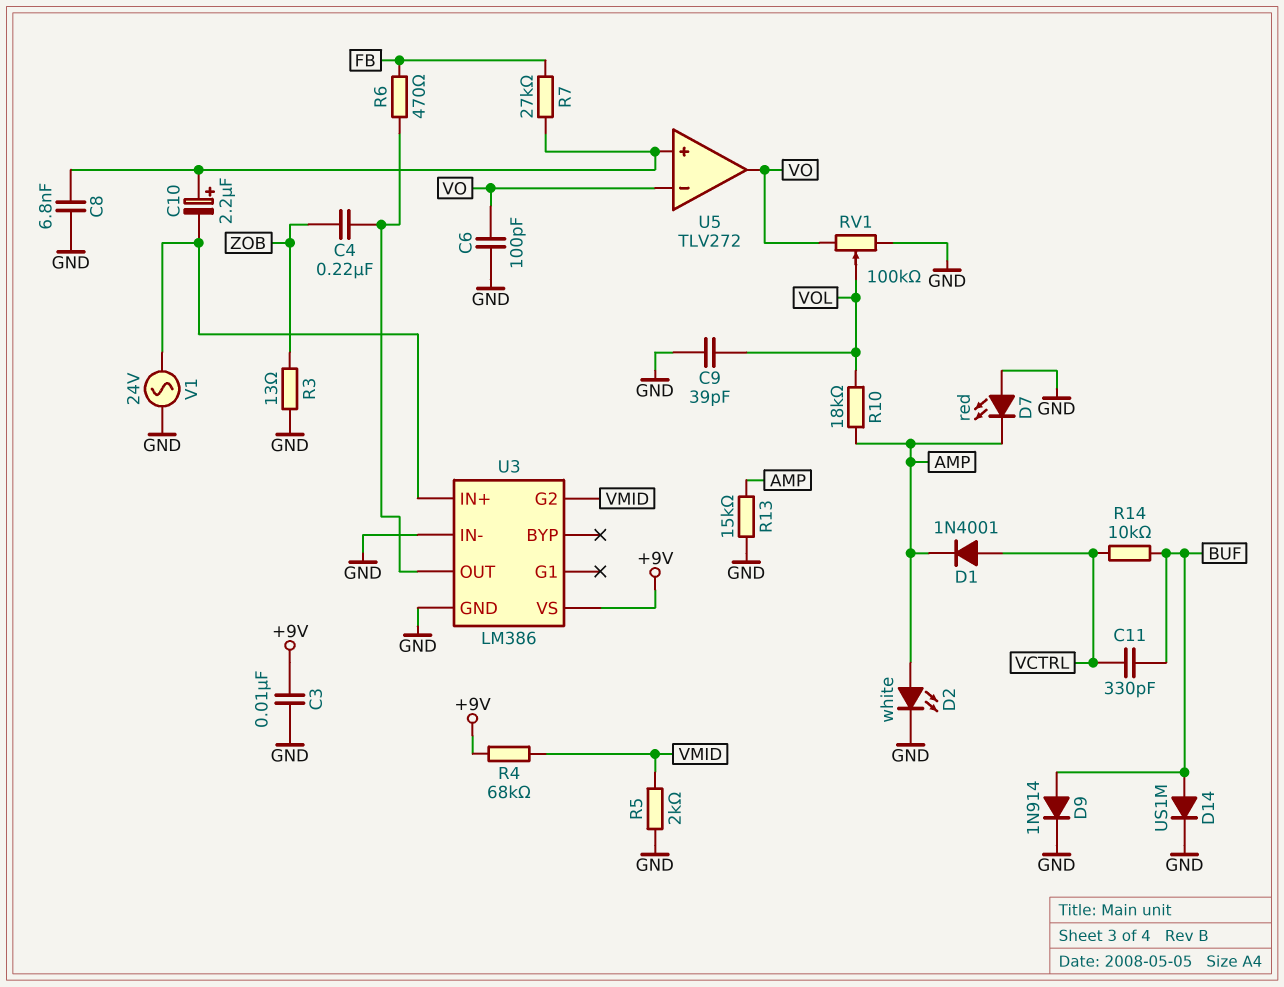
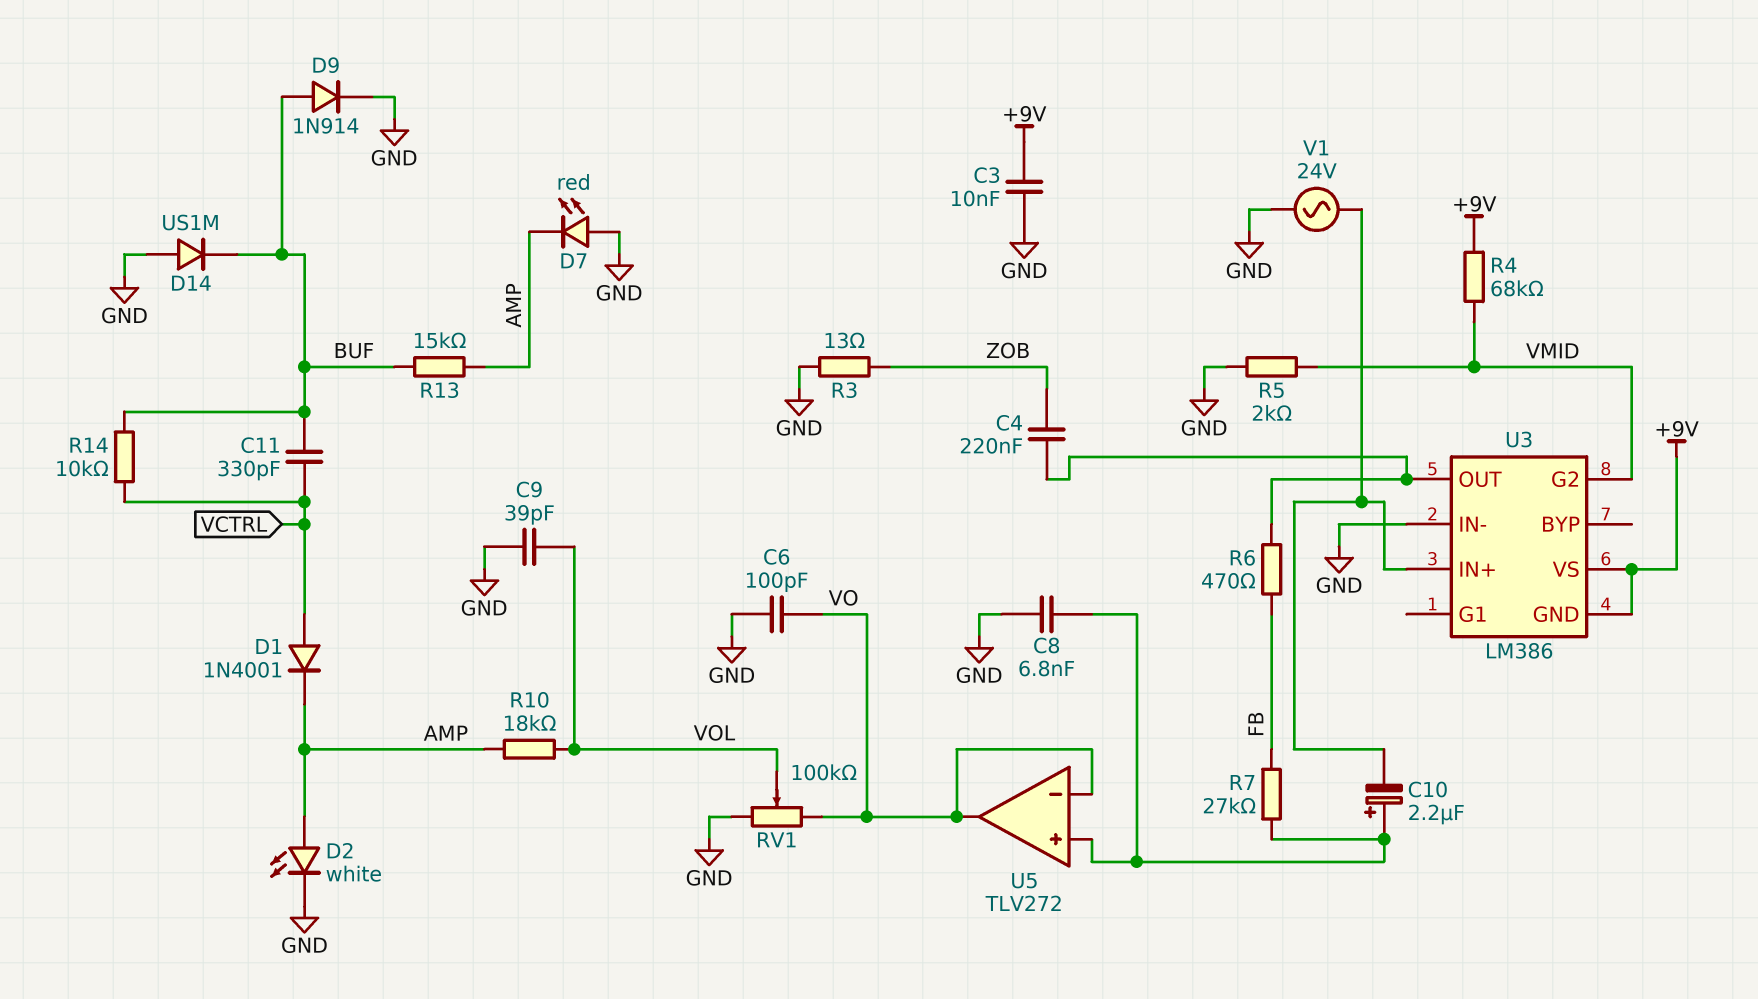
D14: diode US1M (A BUF, K GND) -> diode US1M (A GND, K BUF)
R13: 15k (AMP, GND) -> 15k (AMP, BUF)
U3 pin GND: GND -> +9V

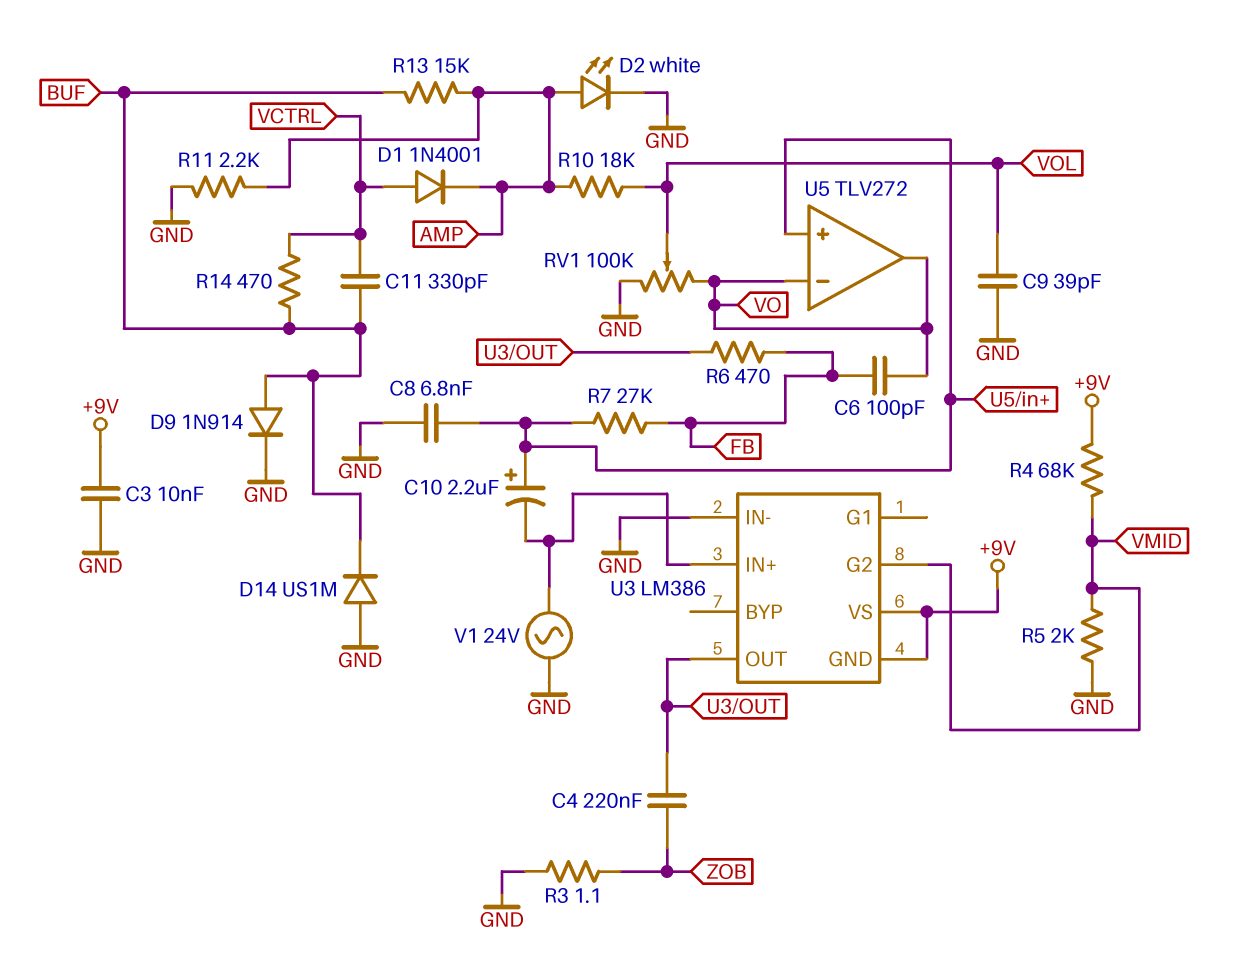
C6: 100pF (GND, VO) -> 100pF (FB, VO)
D7: LED red (A GND, K AMP) -> none
R3: 13 (GND, ZOB) -> 1.1 (GND, ZOB)
R11: none -> 2.2k (AMP, GND)
R14: 10k (BUF, VCTRL) -> 470 (BUF, VCTRL)

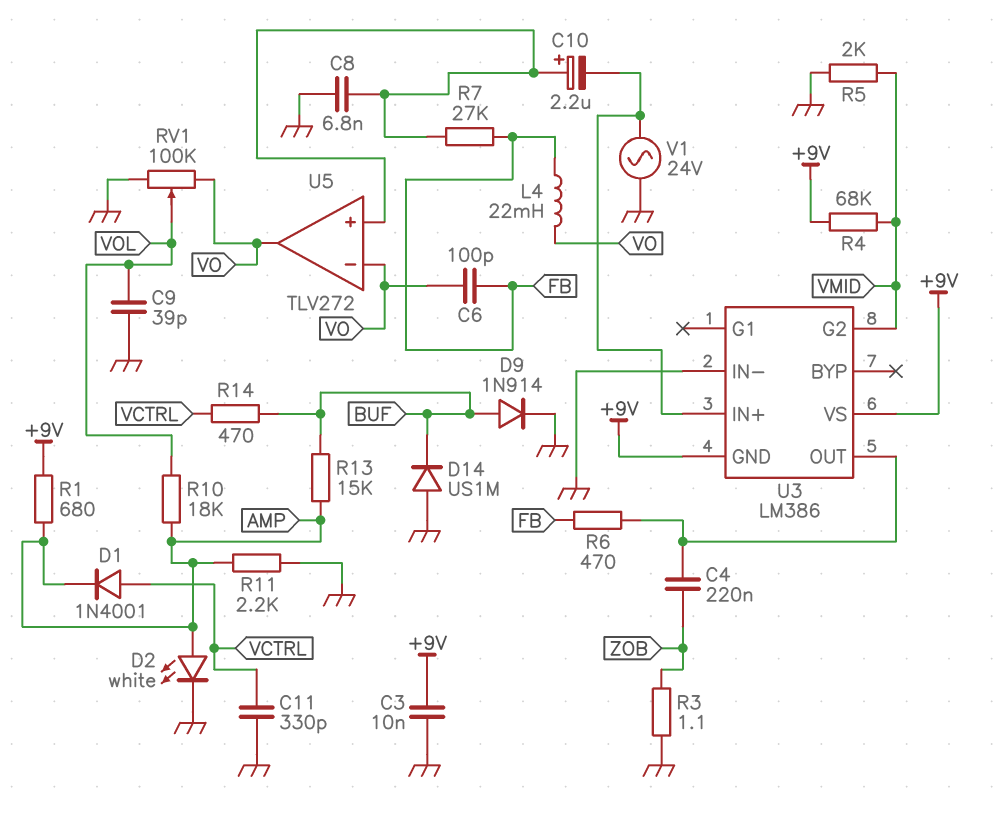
C11: 330pF (BUF, VCTRL) -> 330pF (GND, VCTRL)
L4: none -> 22mH (FB, VO)
R1: none -> 680 (+9V, AMP)

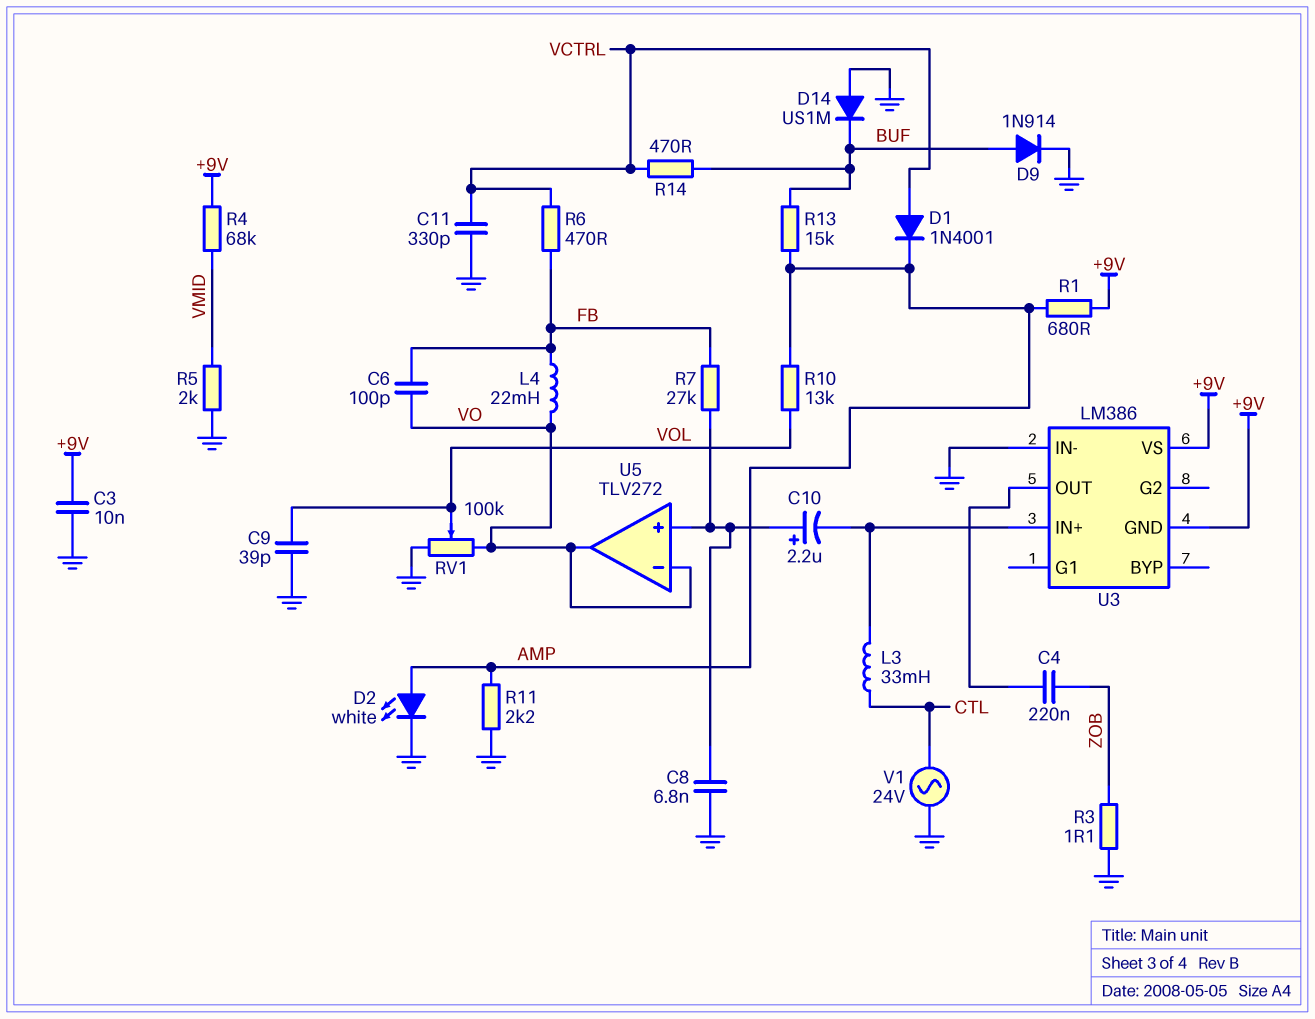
L3: none -> 33mH (CTL, U3/IN+)
R6: 470 (FB, U3/OUT) -> 470 (FB, VCTRL)
R10: 18k (AMP, VOL) -> 13k (AMP, VOL)
U3 pin G2: VMID -> none
V1: AC 24V (GND, U3/IN+) -> AC 24V (CTL, GND)

